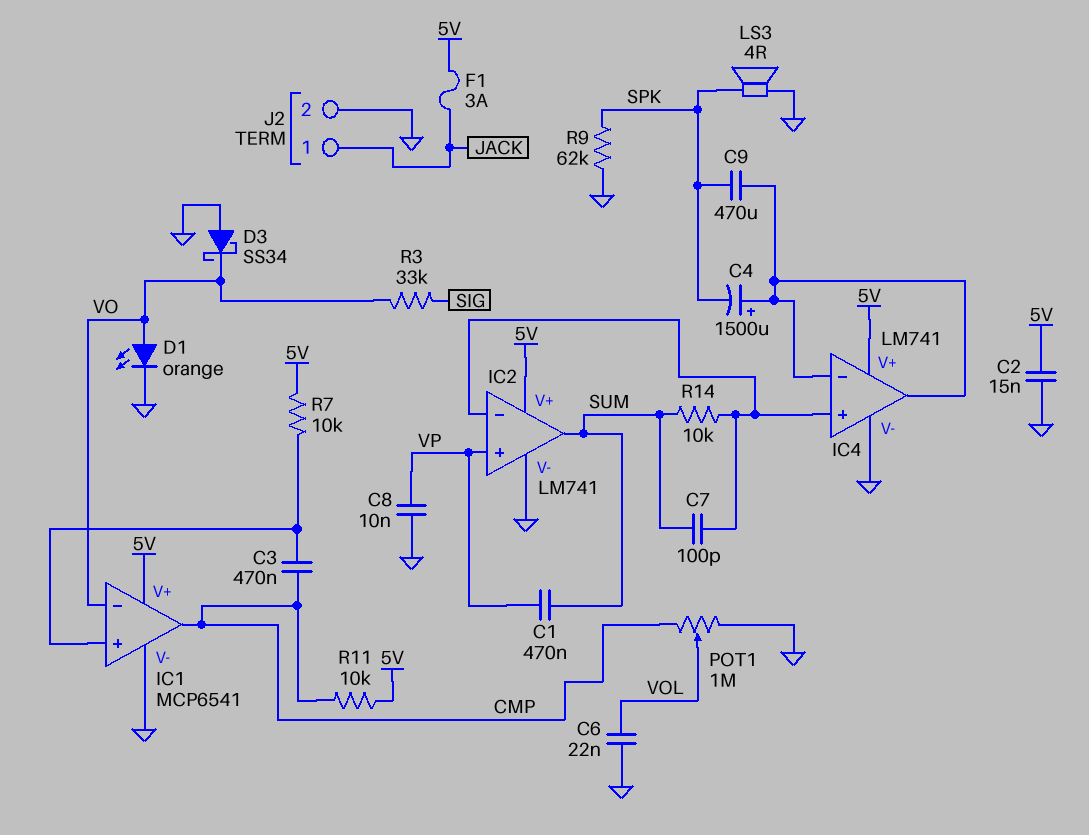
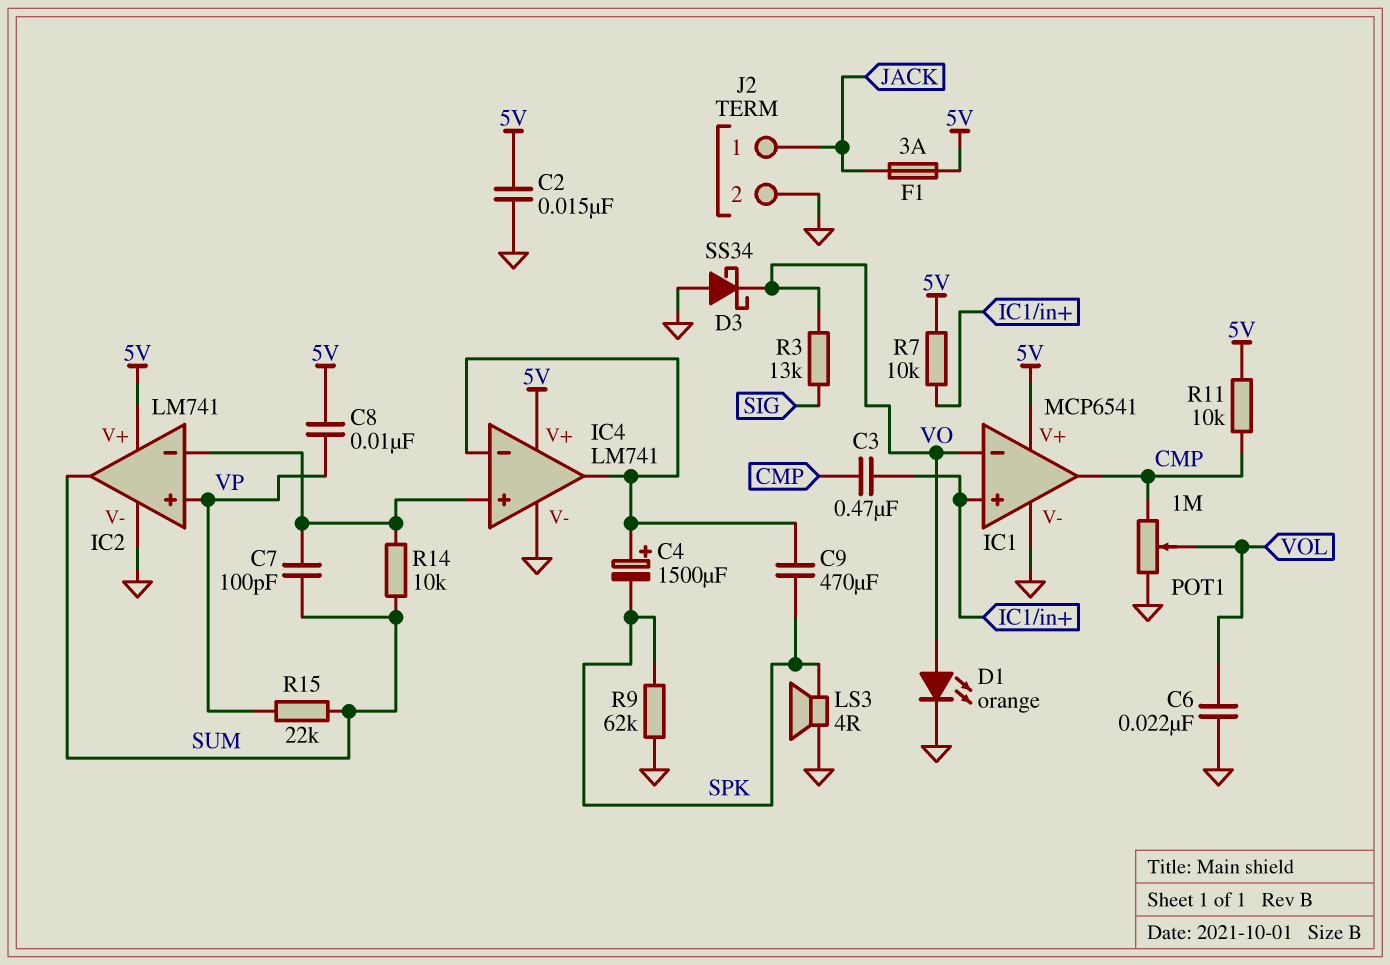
C1: 470nF (SUM, VP) -> none
C8: 10nF (GND, VP) -> 10nF (5V, VP)
R3: 33k (SIG, VO) -> 13k (SIG, VO)
R15: none -> 22k (SUM, VP)

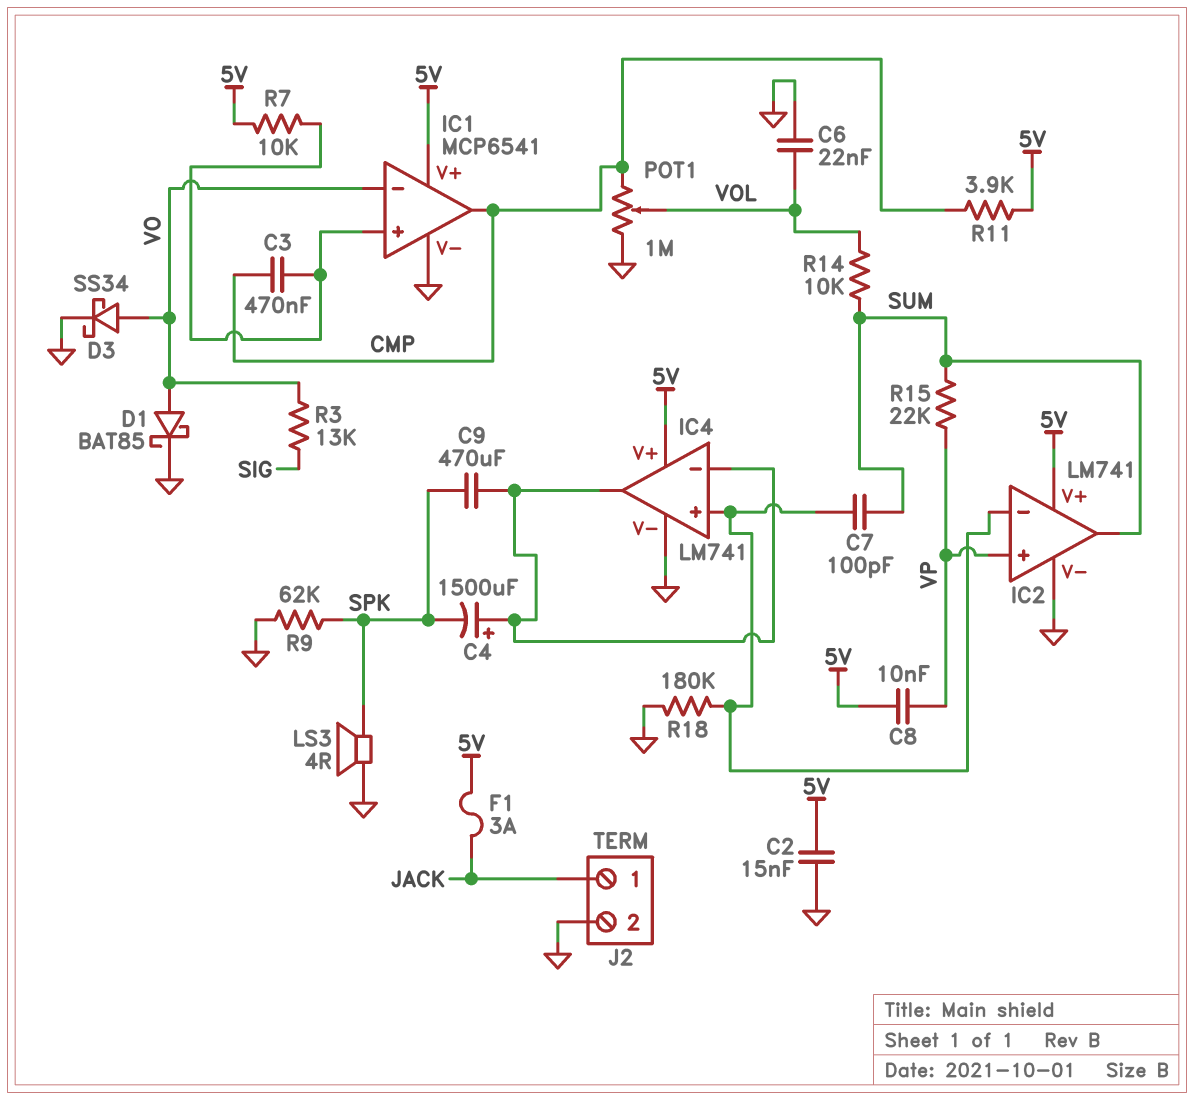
D1: LED orange (A VO, K GND) -> schottky BAT85 (A VO, K GND)
D3: schottky SS34 (A GND, K VO) -> schottky SS34 (A VO, K GND)
R11: 10k (5V, CMP) -> 3.9k (5V, CMP)
R14: 10k (IC2/in-, SUM) -> 10k (SUM, VOL)
R18: none -> 180k (GND, IC2/in-)

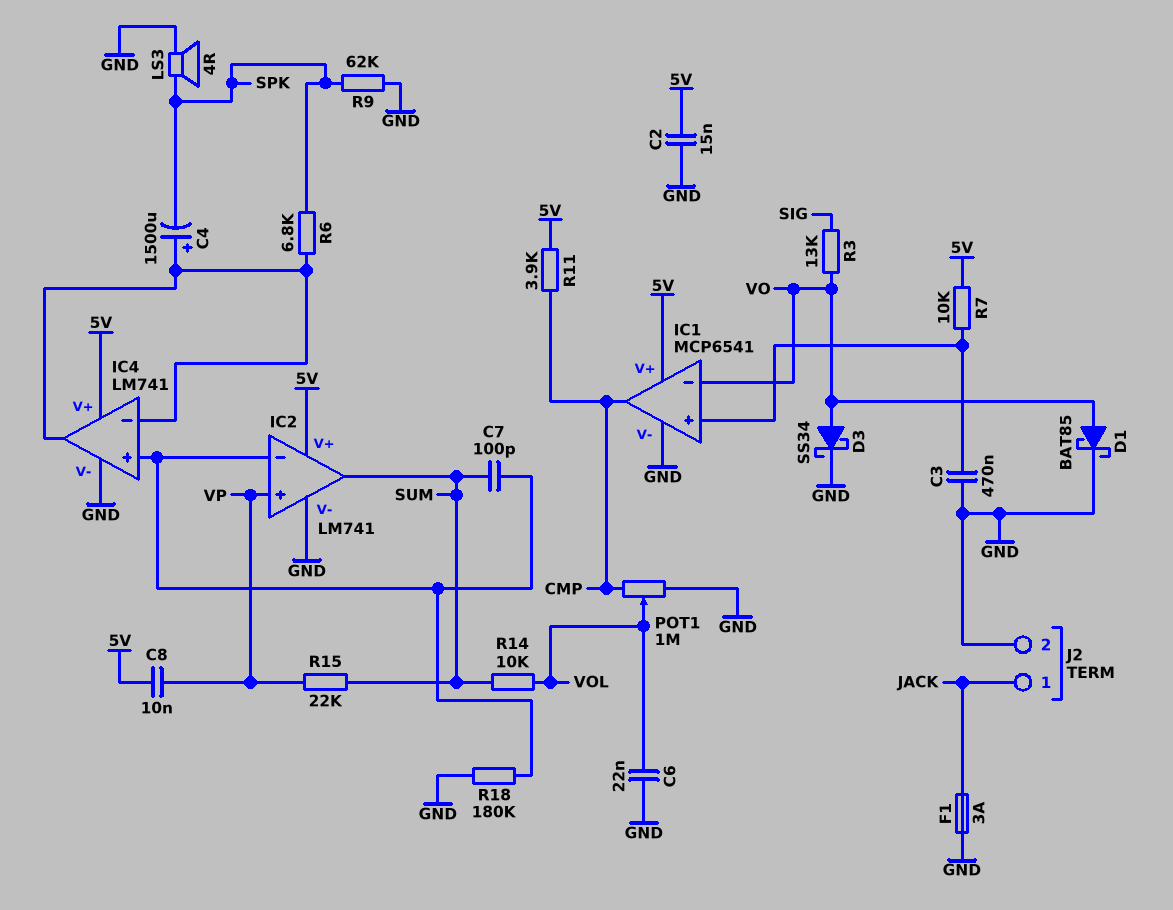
C3: 470nF (CMP, IC1/in+) -> 470nF (GND, IC1/in+)
C9: 470uF (IC4/in-, SPK) -> none
F1: 3A (5V, JACK) -> 3A (GND, JACK)
R6: none -> 6.8k (IC4/in-, SPK)

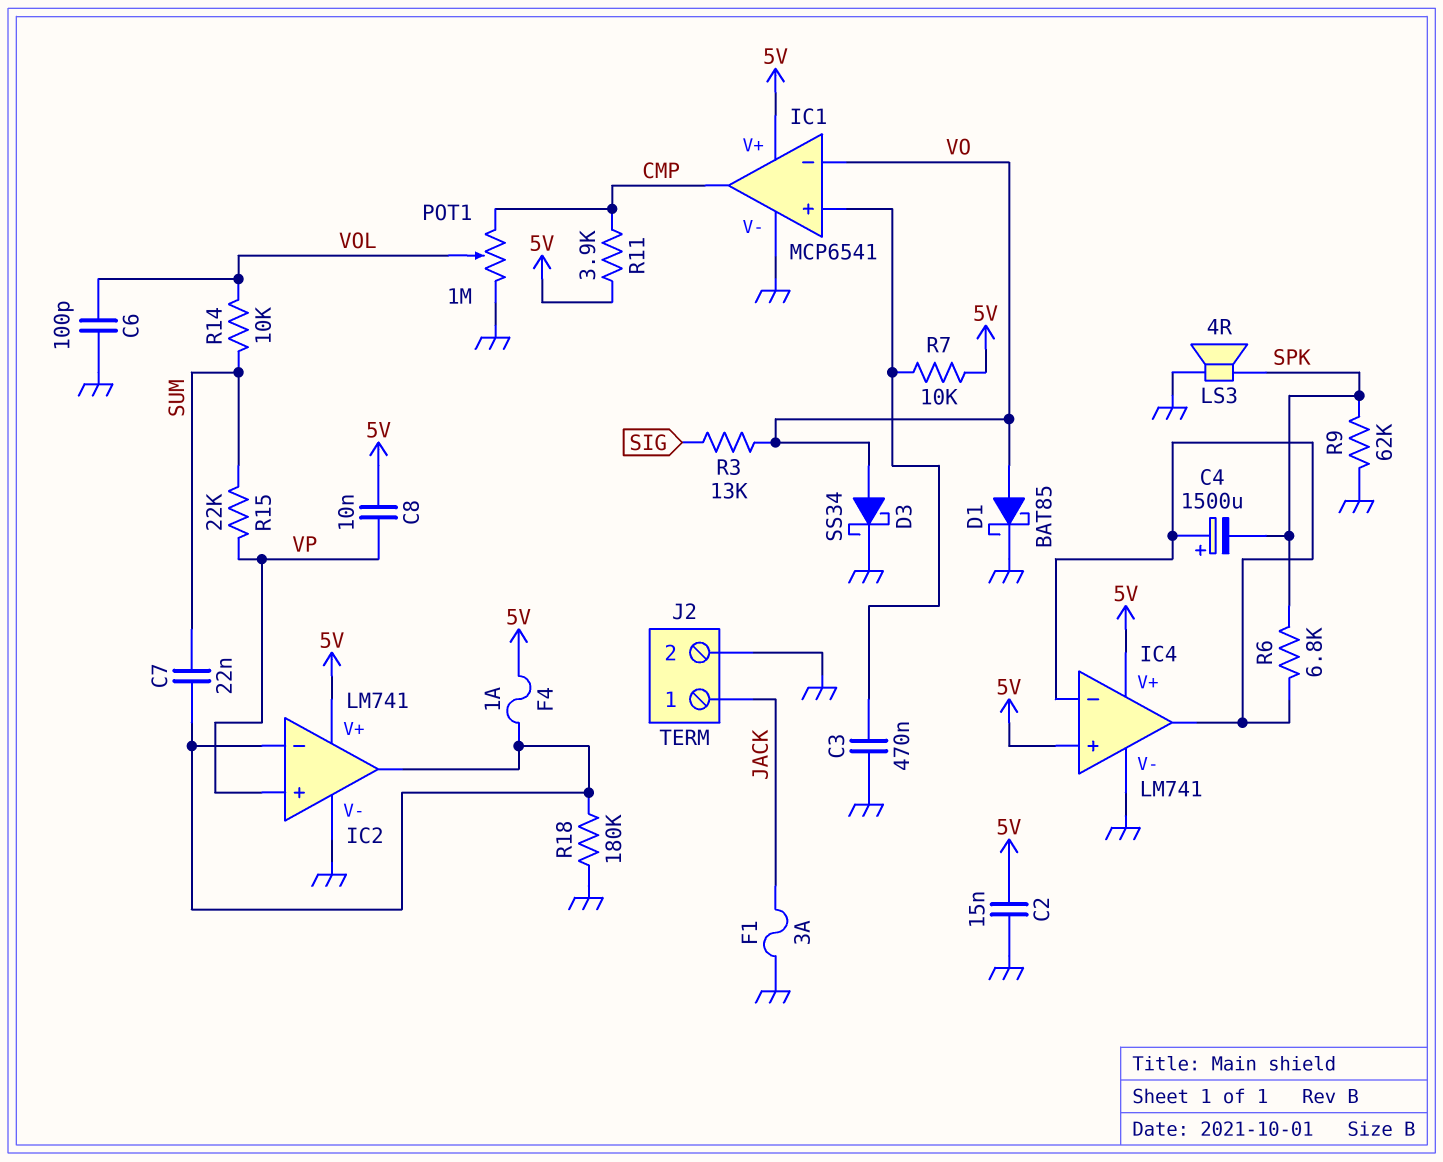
C6: 22nF (GND, VOL) -> 100pF (GND, VOL)
C7: 100pF (IC2/in-, SUM) -> 22nF (IC2/in-, SUM)
F4: none -> 1A (5V, IC2/in-)
IC2 pin out: SUM -> IC2/in-
IC4 pin in+: IC2/in- -> 5V

